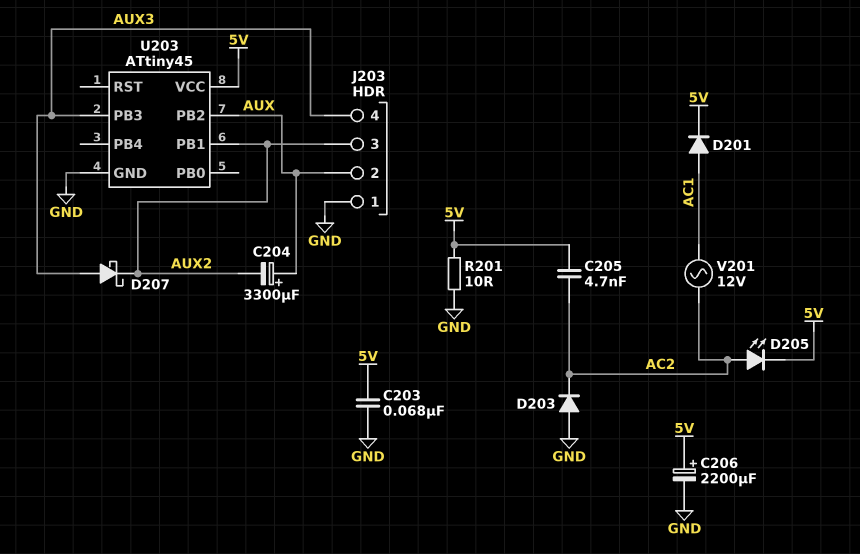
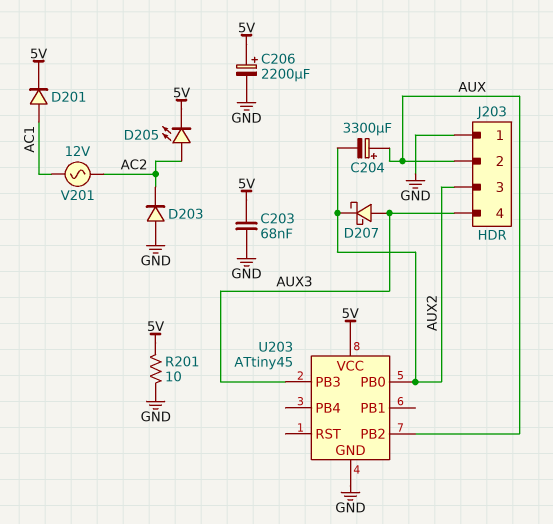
C205: 4.7nF (5V, AC2) -> none
U203 pin PB0: none -> AUX2
U203 pin PB1: AUX2 -> none

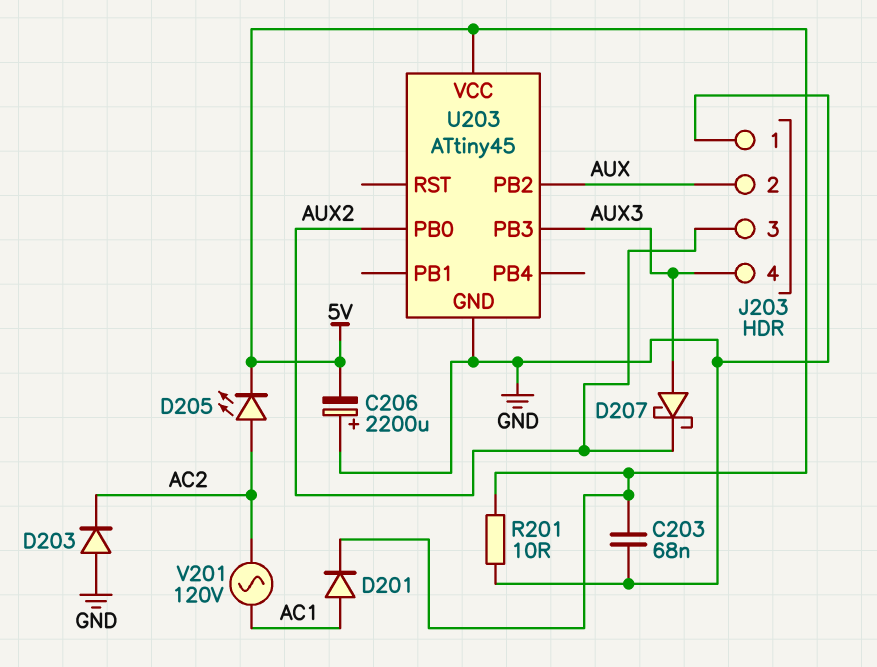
C204: 3300uF (plus AUX, minus AUX2) -> none
C206: 2200uF (plus 5V, minus GND) -> 2200uF (plus GND, minus 5V)
V201: AC 12V (AC1, AC2) -> AC 120V (AC1, AC2)

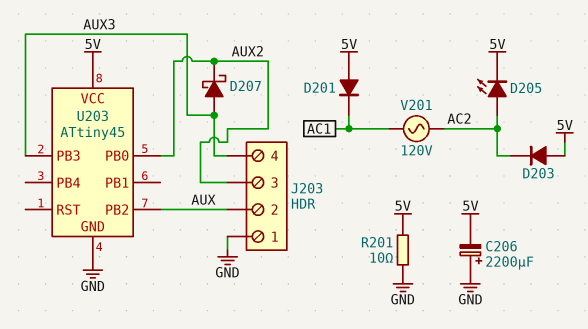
C203: 68nF (5V, GND) -> none
D201: diode (A AC1, K 5V) -> diode (A 5V, K AC1)
D203: diode (A GND, K AC2) -> diode (A 5V, K AC2)

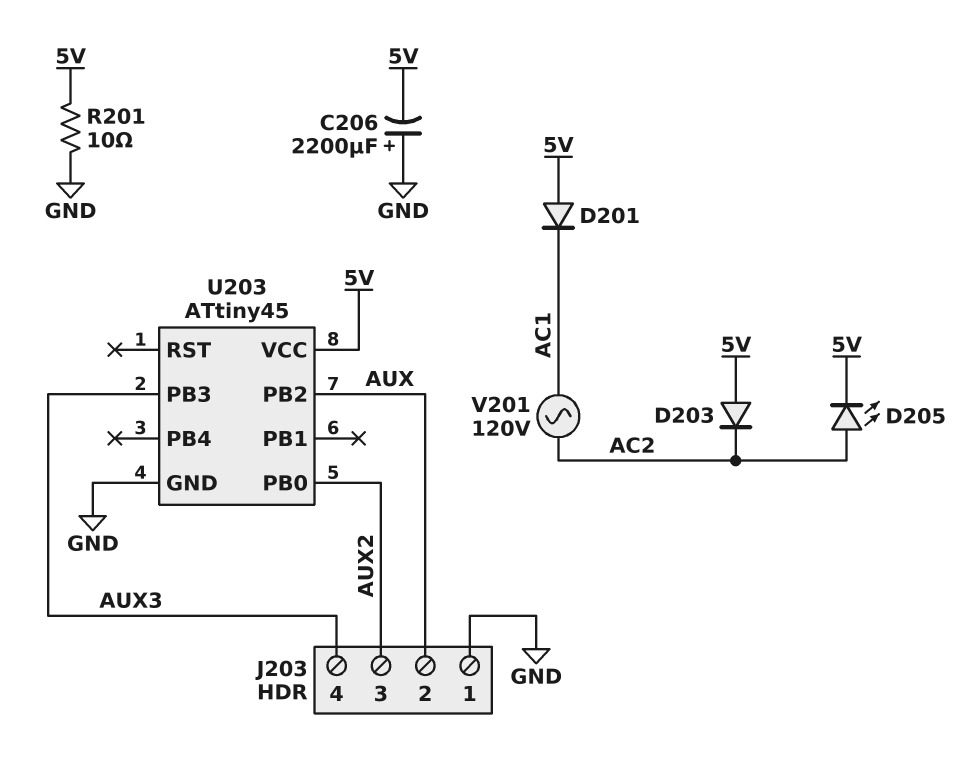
D207: schottky (A AUX3, K AUX2) -> none

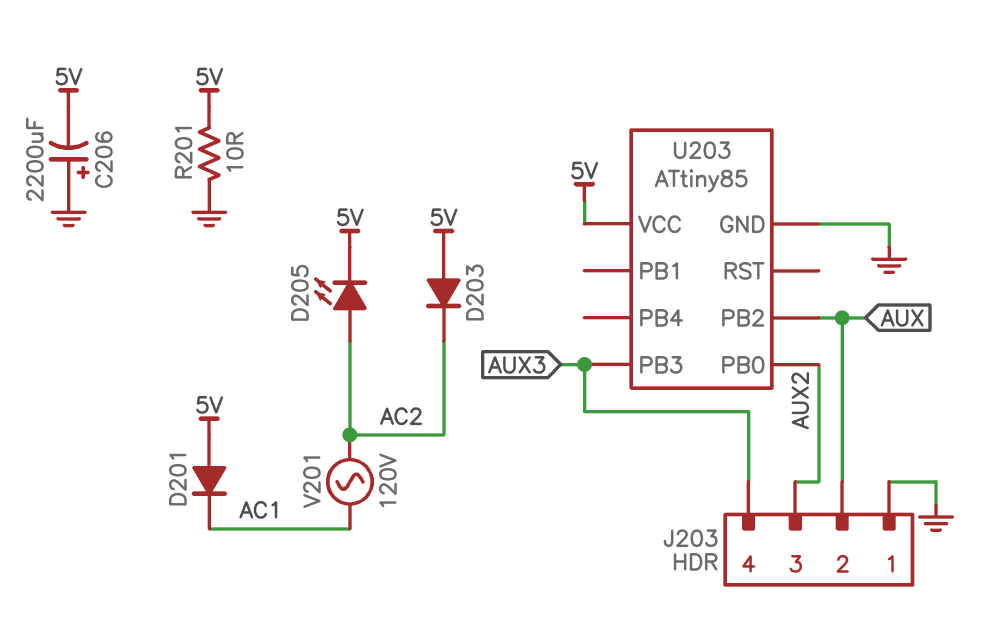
U203: ATtiny45 -> ATtiny85

